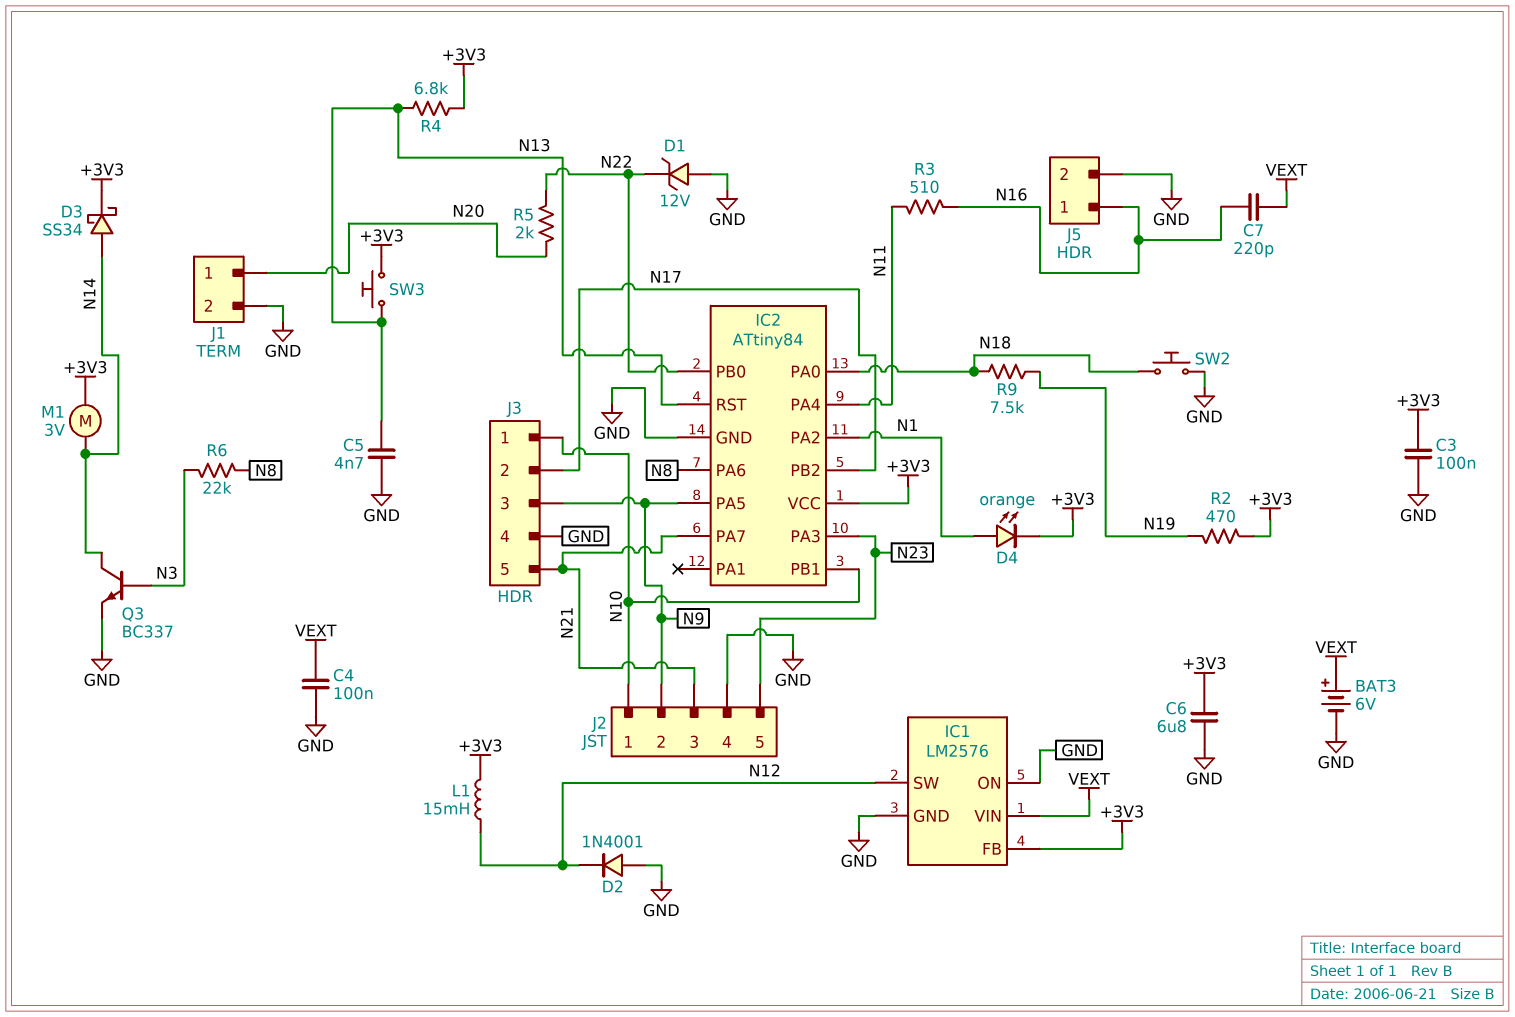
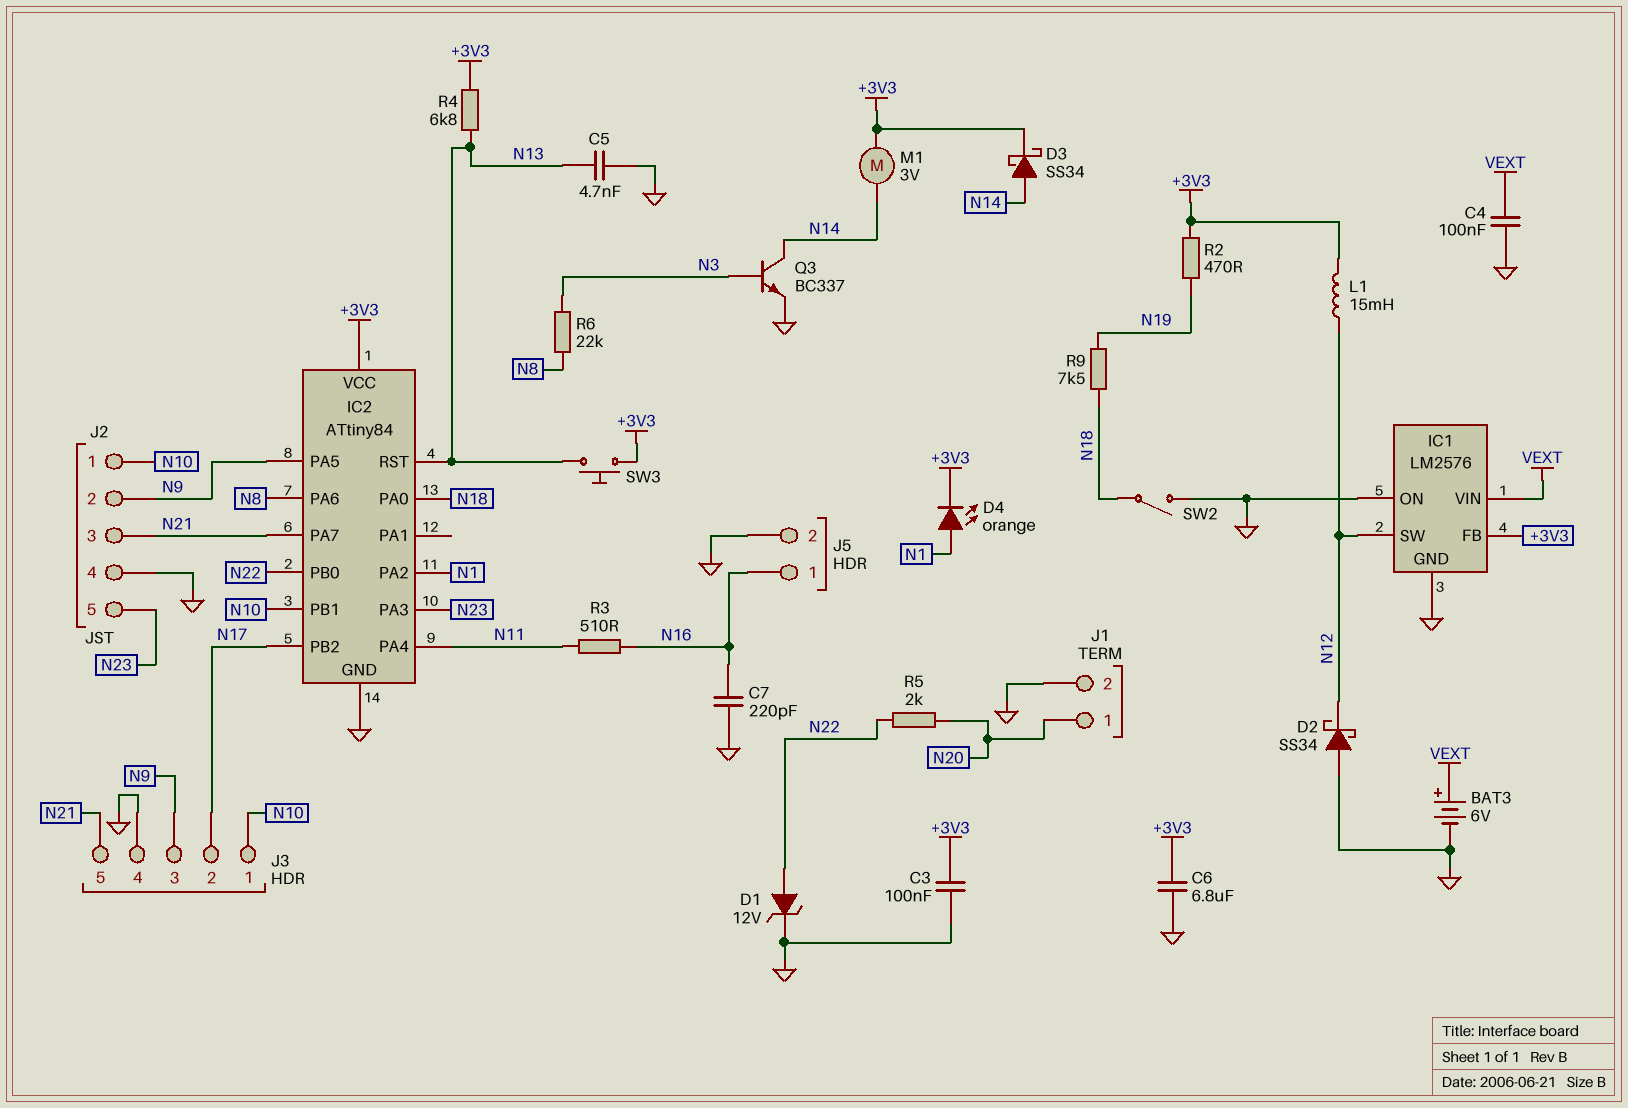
C7: 220pF (N16, VEXT) -> 220pF (GND, N16)
D1: zener 12V (A GND, K N22) -> zener 12V (A N22, K GND)
D2: diode 1N4001 (A GND, K N12) -> schottky SS34 (A GND, K N12)
SW2: button (GND, N18) -> switch (GND, N18)

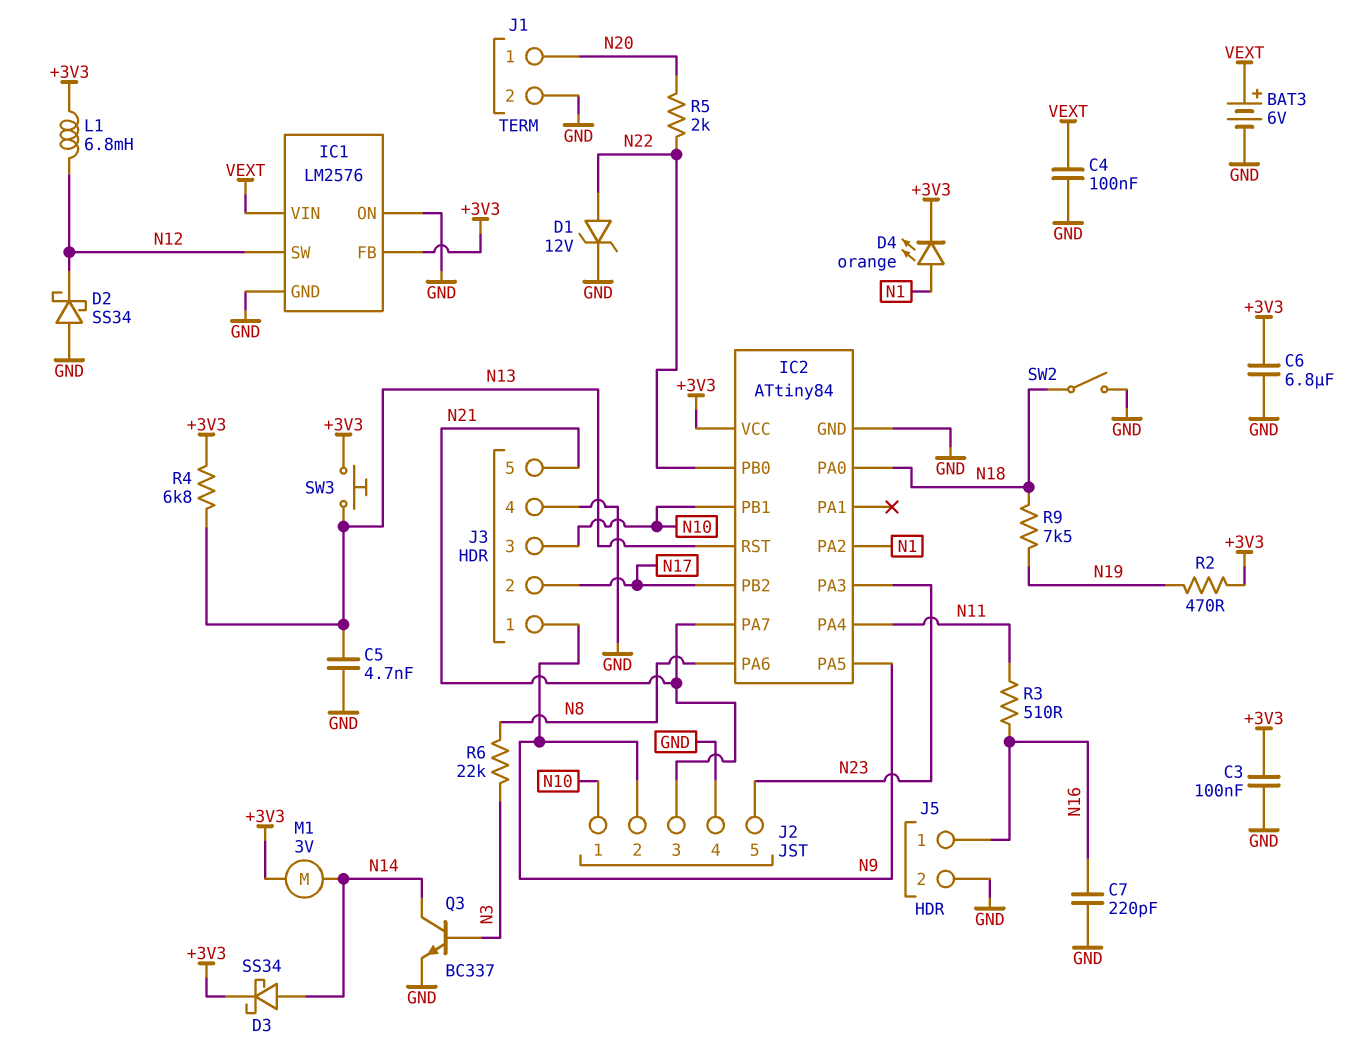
J3 pin 1: N10 -> N9
J3 pin 3: N9 -> N10
L1: 15mH (+3V3, N12) -> 6.8mH (+3V3, N12)

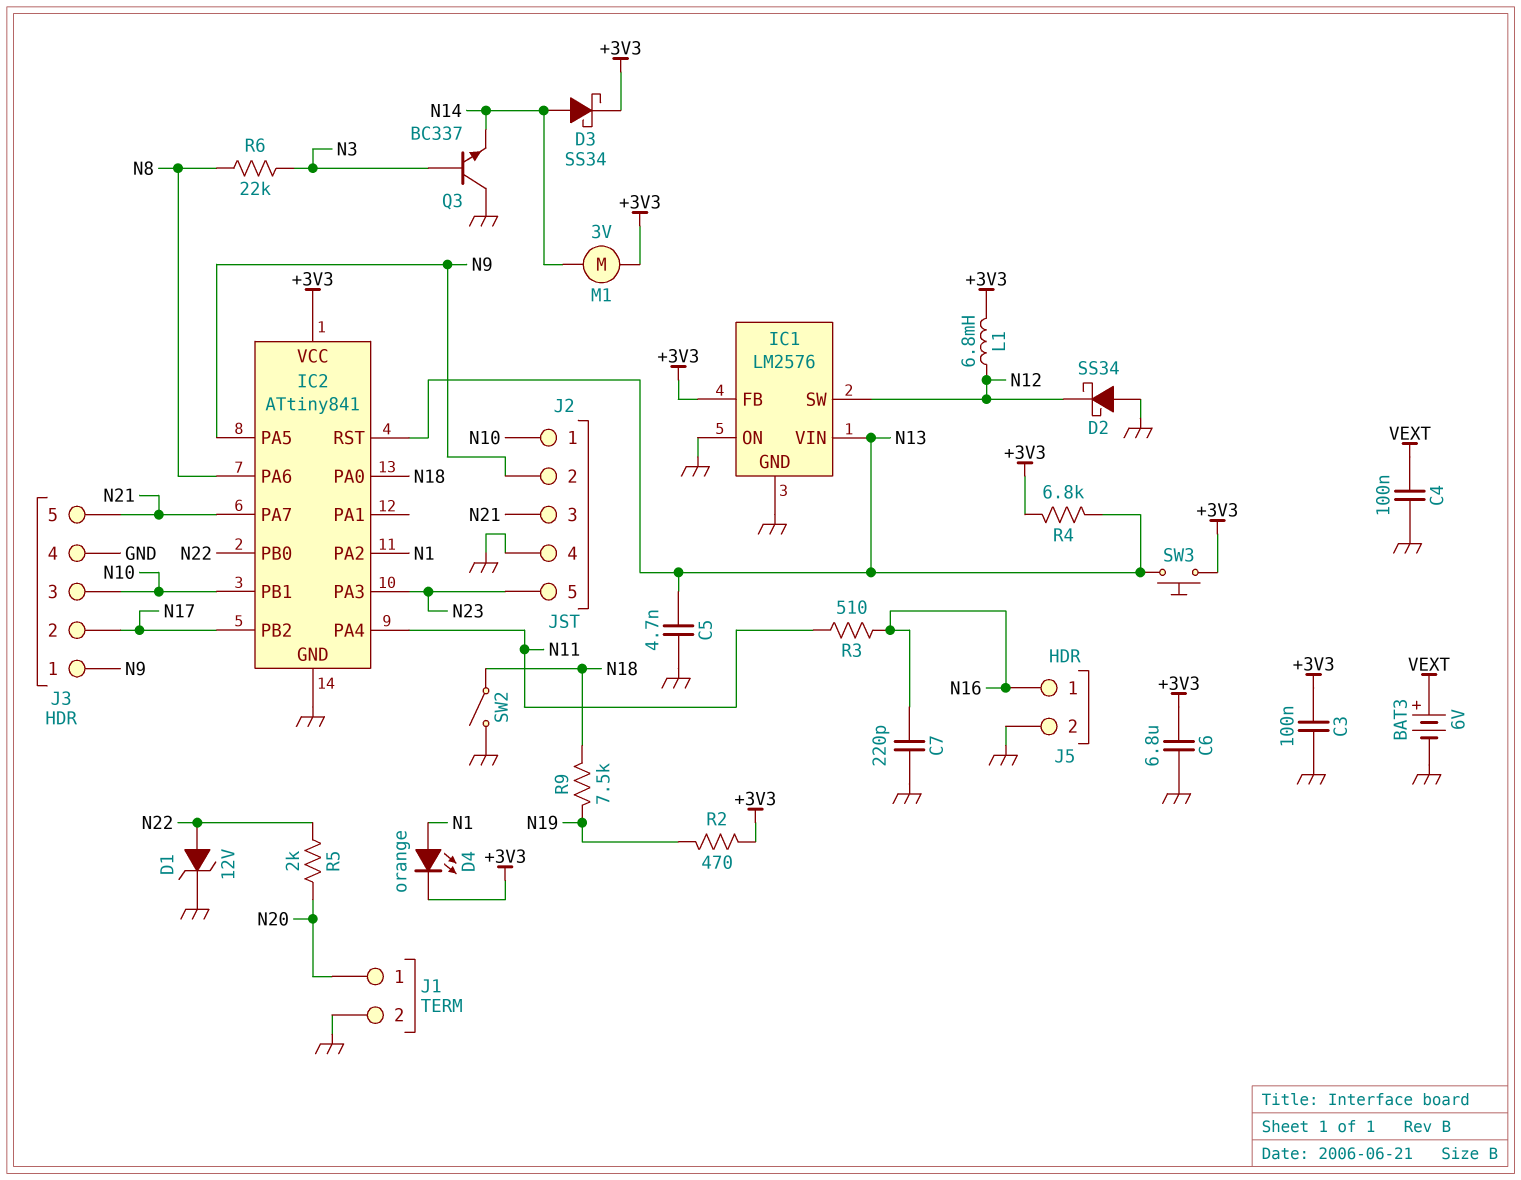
IC1 pin VIN: VEXT -> N13
IC2: ATtiny84 -> ATtiny841
Q3: NPN BC337 (B N3, C N14, E GND) -> NPN BC337 (B N3, C GND, E N14)

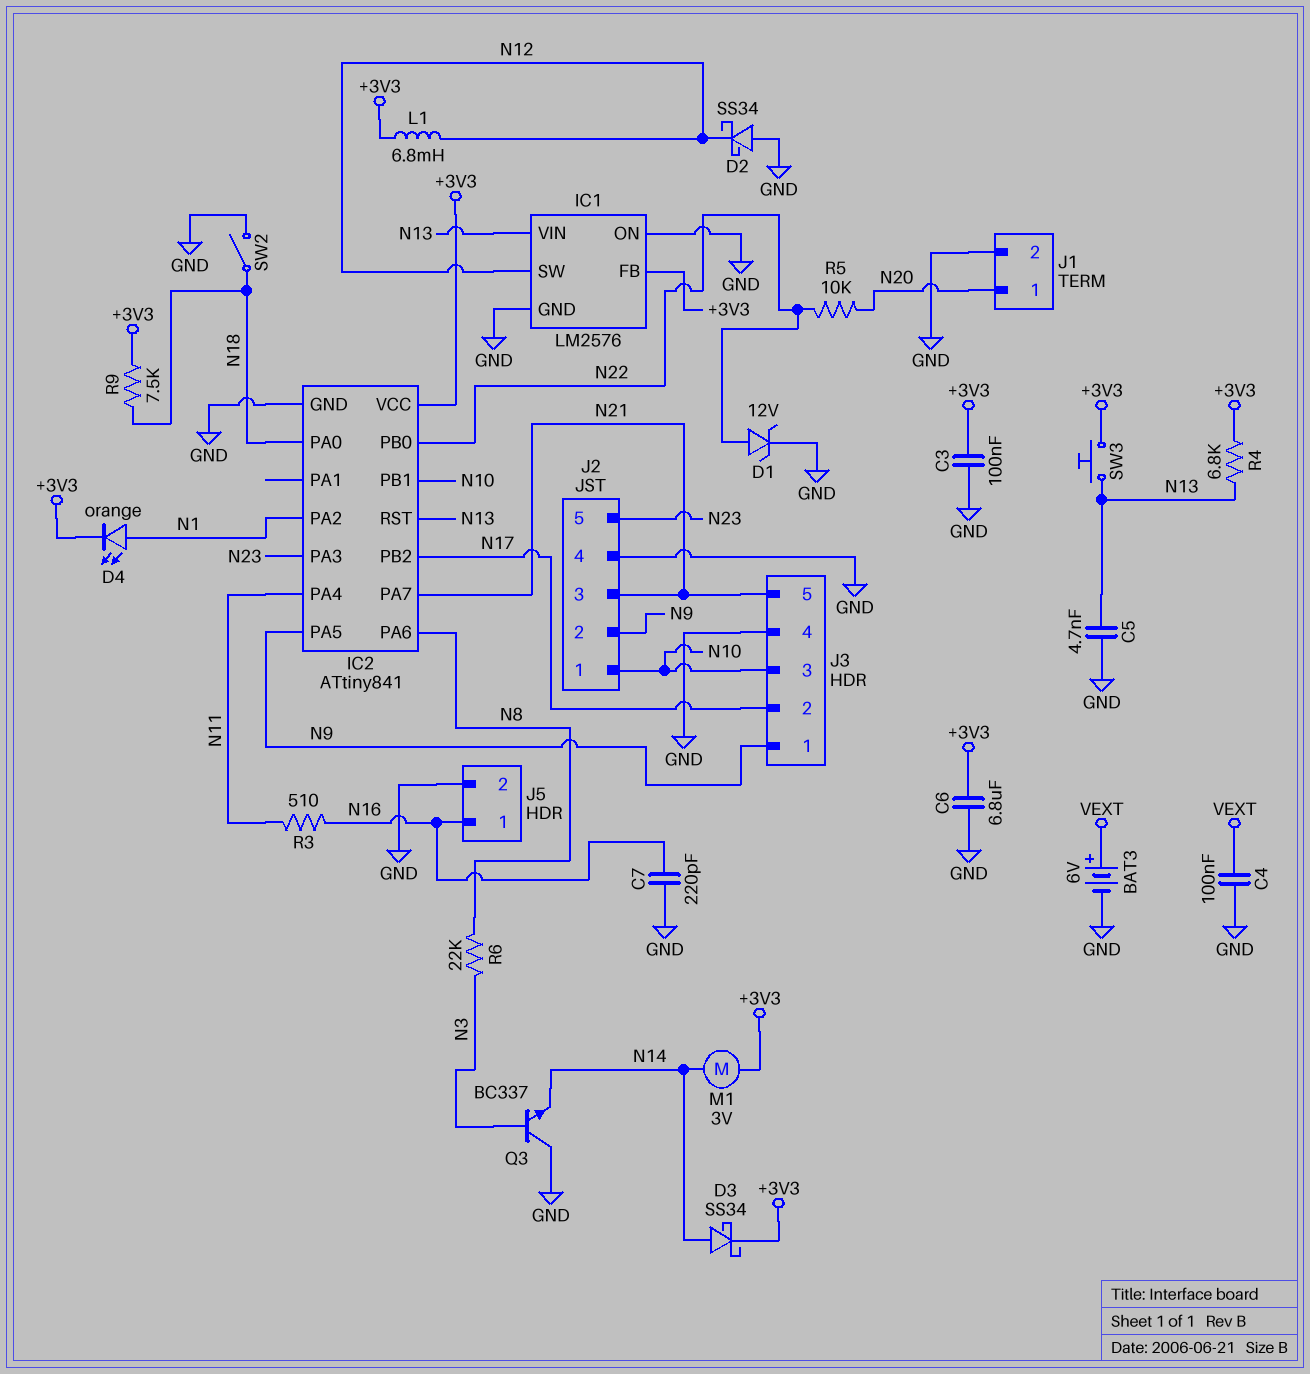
R2: 470 (+3V3, N19) -> none
R5: 2k (N20, N22) -> 10k (N20, N22)
R9: 7.5k (N18, N19) -> 7.5k (+3V3, N18)

